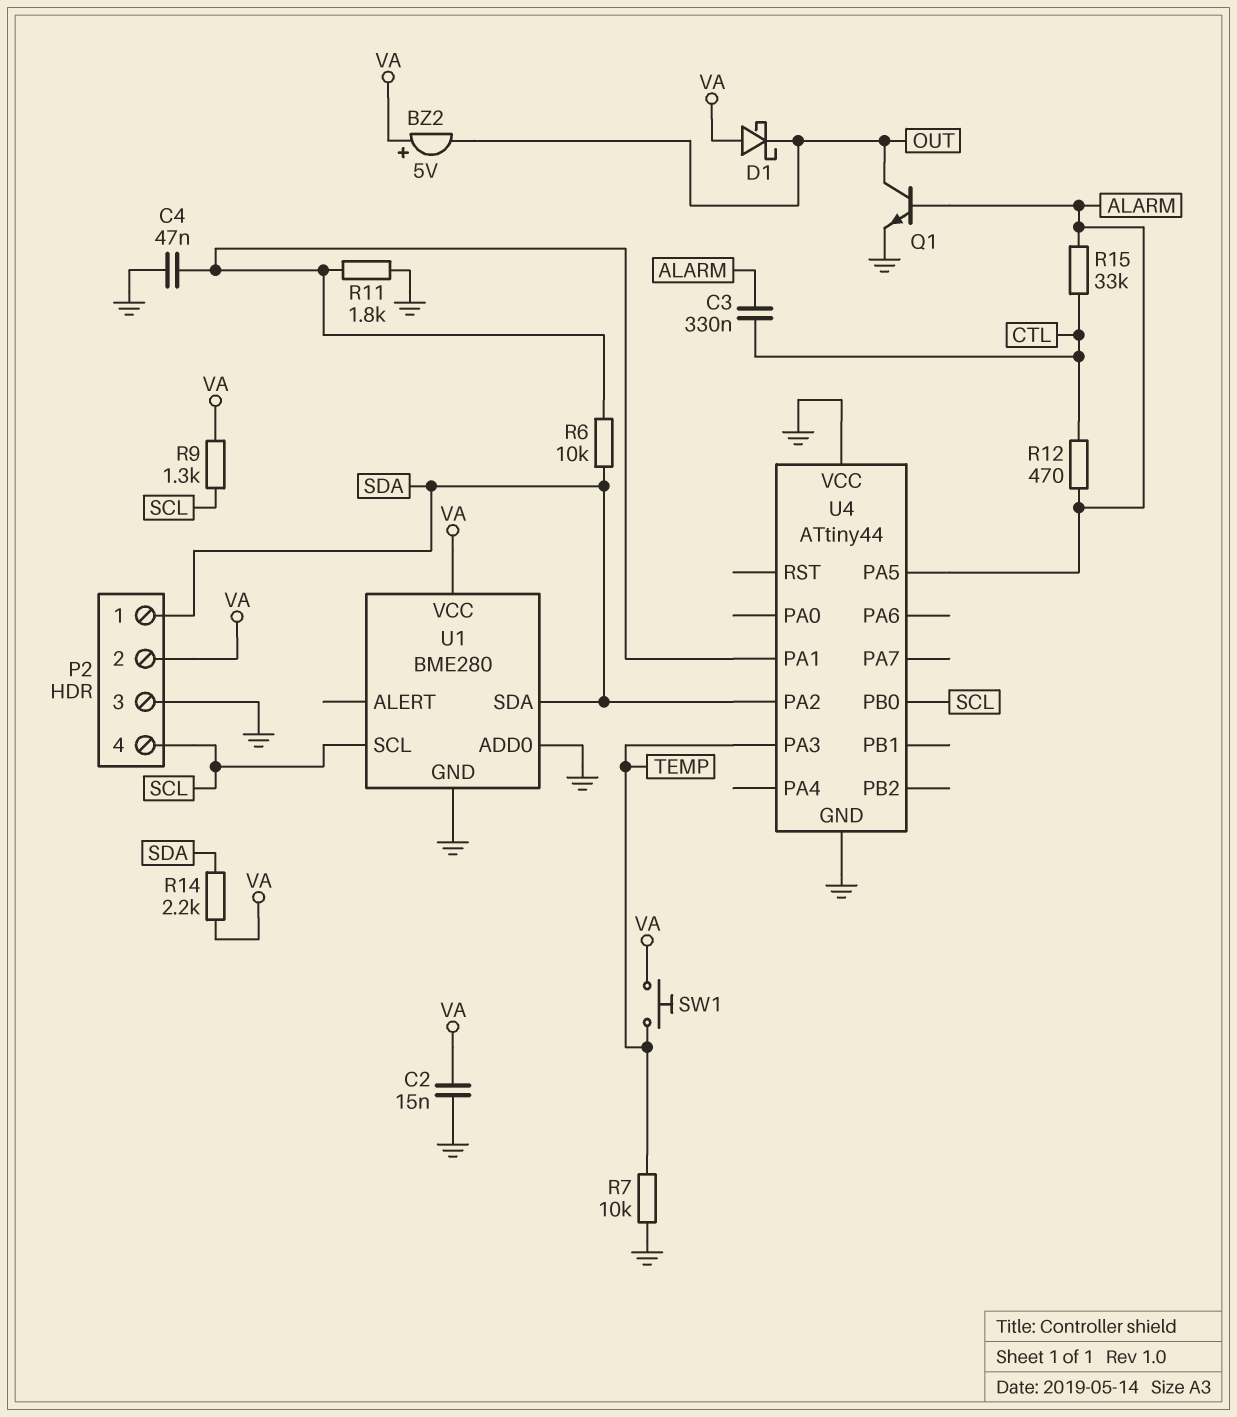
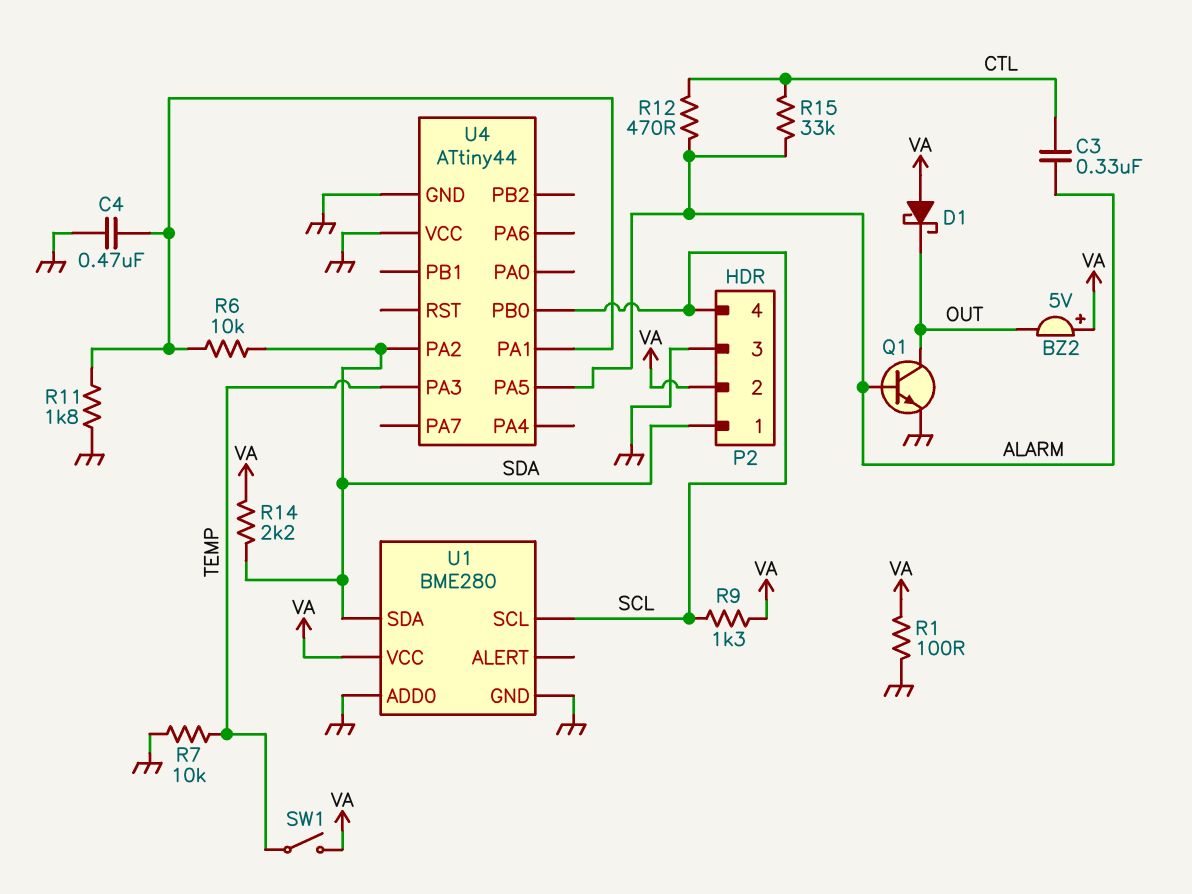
C2: 15nF (GND, VA) -> none
C4: 47nF (GND, U4/PA1) -> 470nF (GND, U4/PA1)
R1: none -> 100 (GND, VA)
SW1: button (TEMP, VA) -> switch (TEMP, VA)

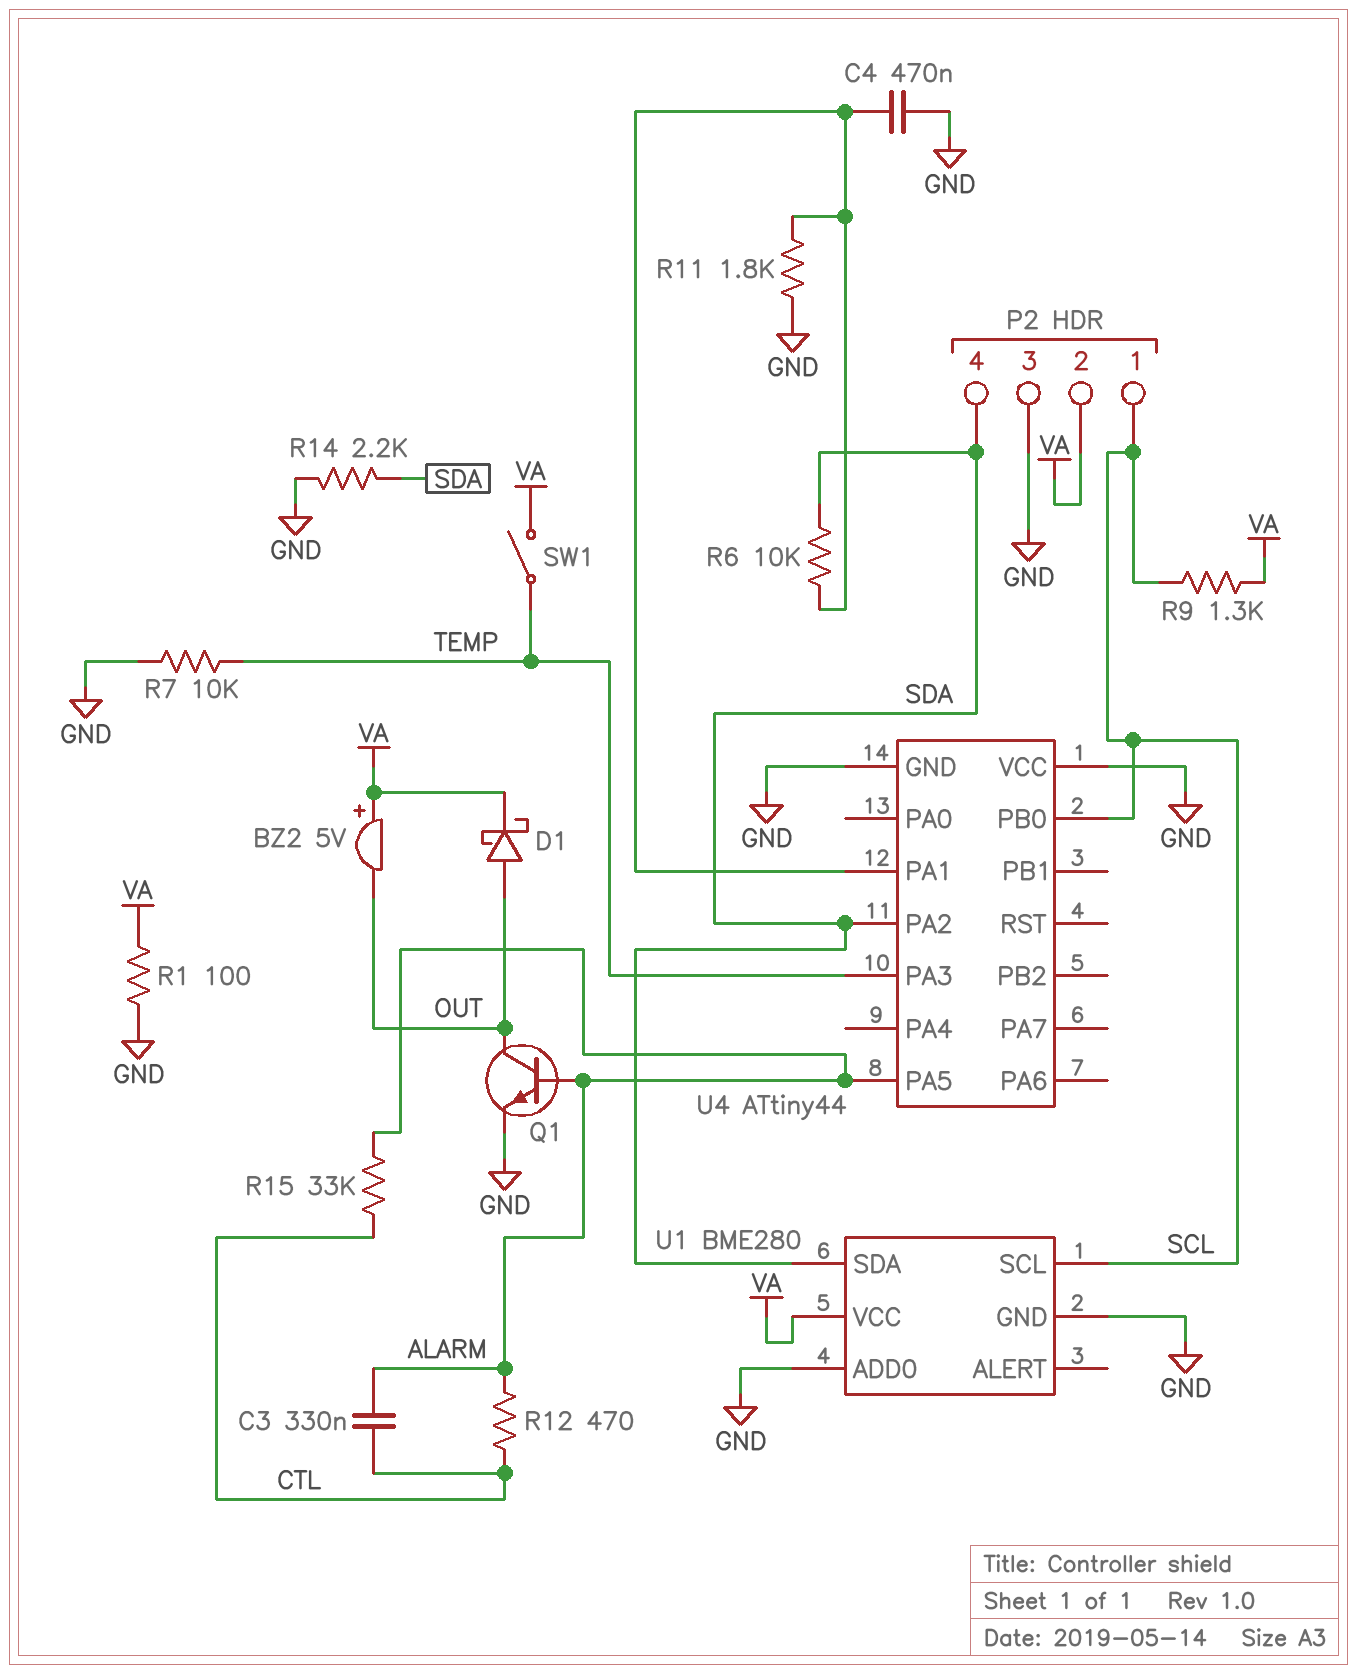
D1: schottky (A VA, K OUT) -> schottky (A OUT, K VA)
P2 pin 1: SDA -> SCL
P2 pin 4: SCL -> SDA
R14: 2.2k (SDA, VA) -> 2.2k (GND, SDA)

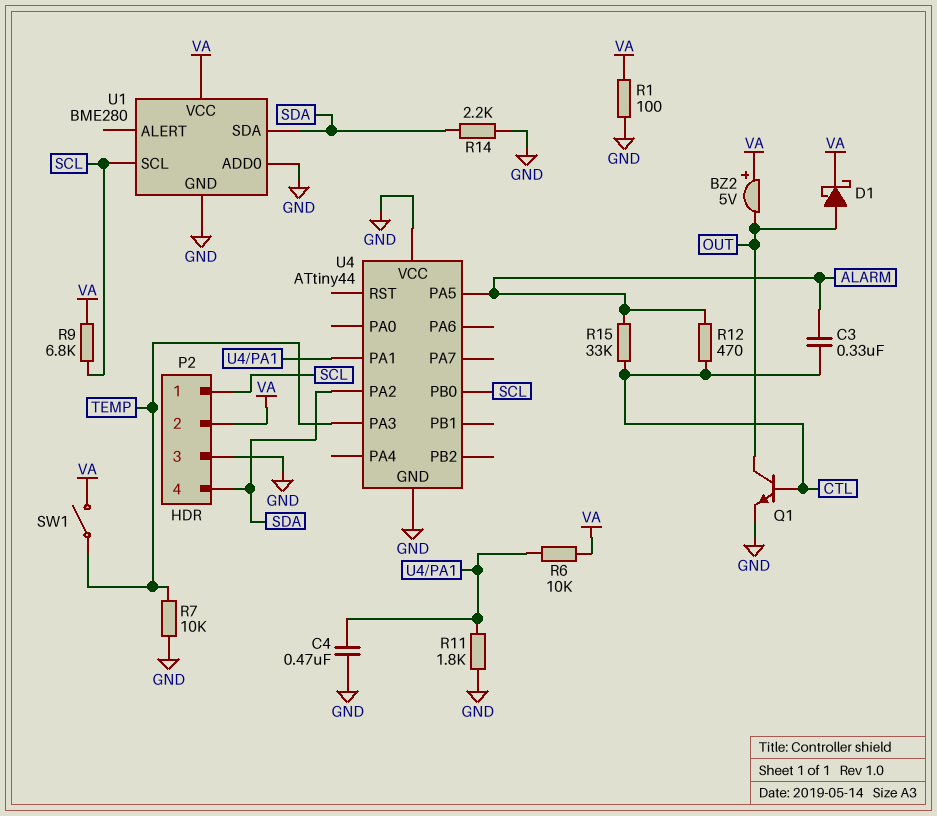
Q1: NPN (B ALARM, C OUT, E GND) -> NPN (B CTL, C OUT, E GND)
R6: 10k (SDA, U4/PA1) -> 10k (U4/PA1, VA)
R9: 1.3k (SCL, VA) -> 6.8k (SCL, VA)

